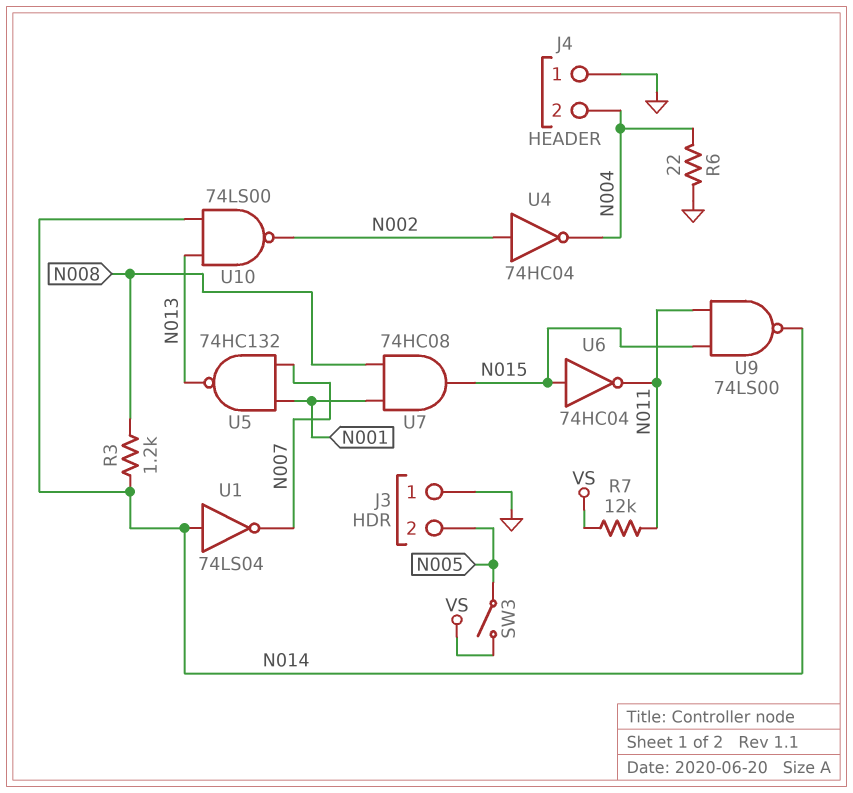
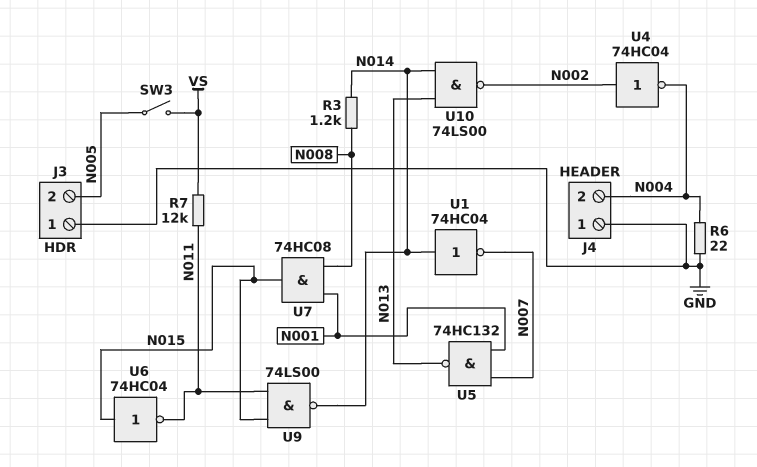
U1: NOT 74LS04 (in N014, out N007) -> NOT 74HC04 (in N014, out N007)

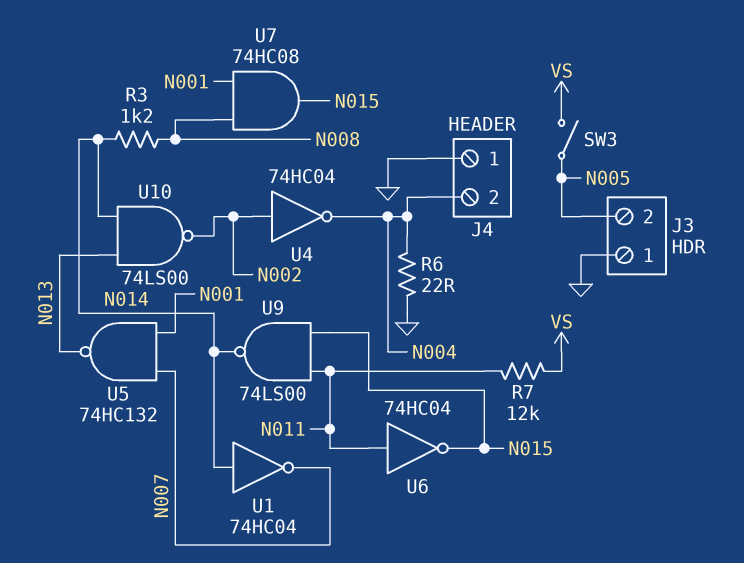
U6: NOT 74HC04 (in N015, out N011) -> NOT 74HC04 (in N011, out N015)

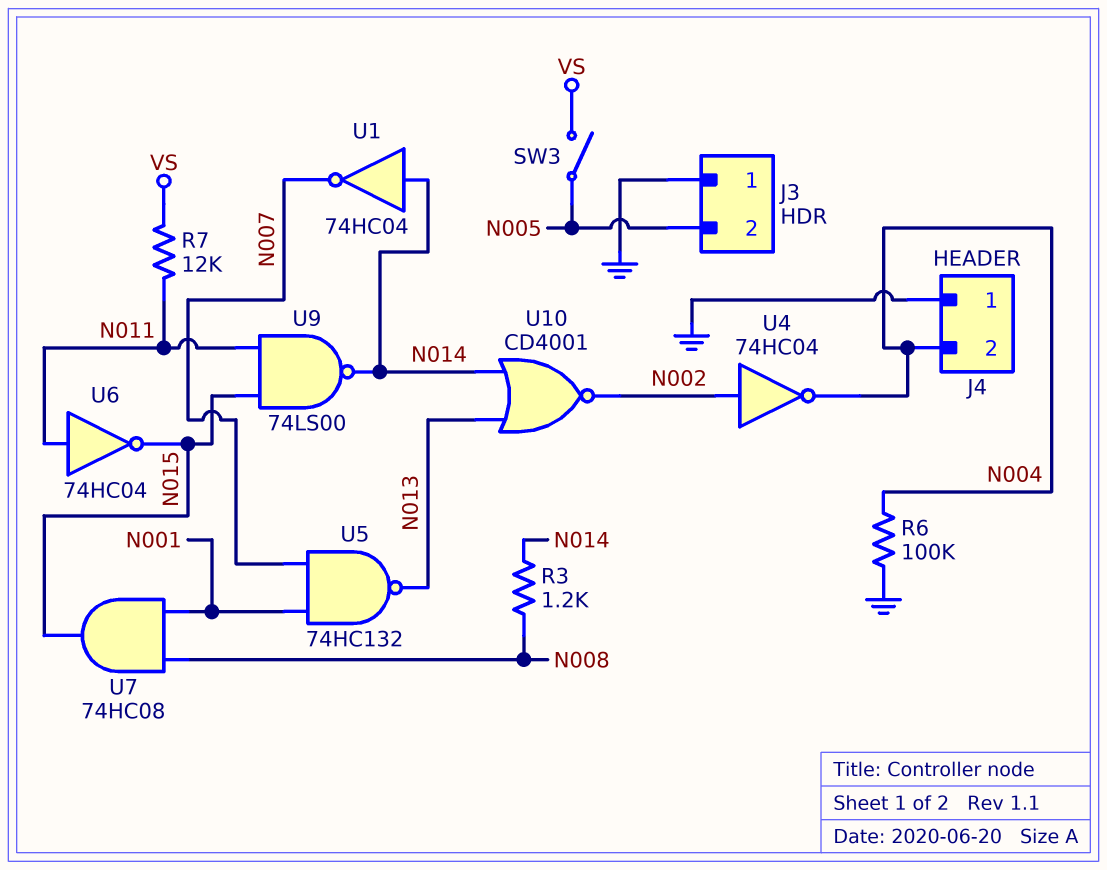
R6: 22 (GND, N004) -> 100k (GND, N004)
U10: NAND 74LS00 (in N013, in N014, out N002) -> NOR CD4001 (in N013, in N014, out N002)

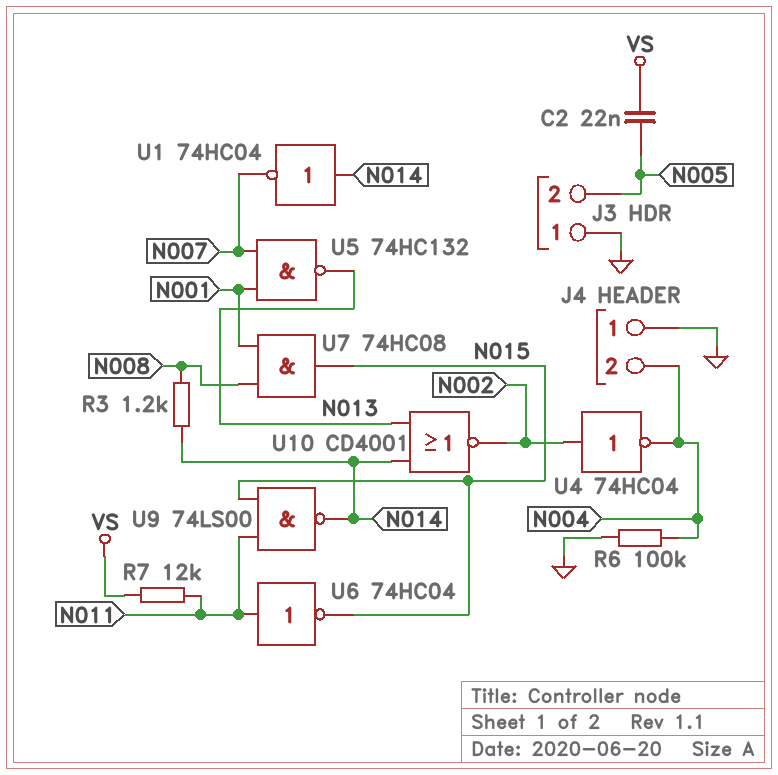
C2: none -> 22nF (N005, VS)
SW3: switch (N005, VS) -> none

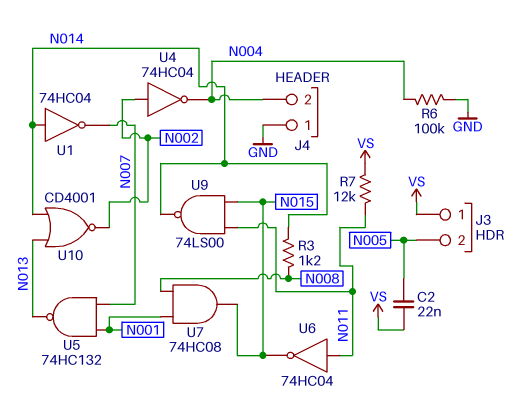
J3 pin 1: GND -> VS

